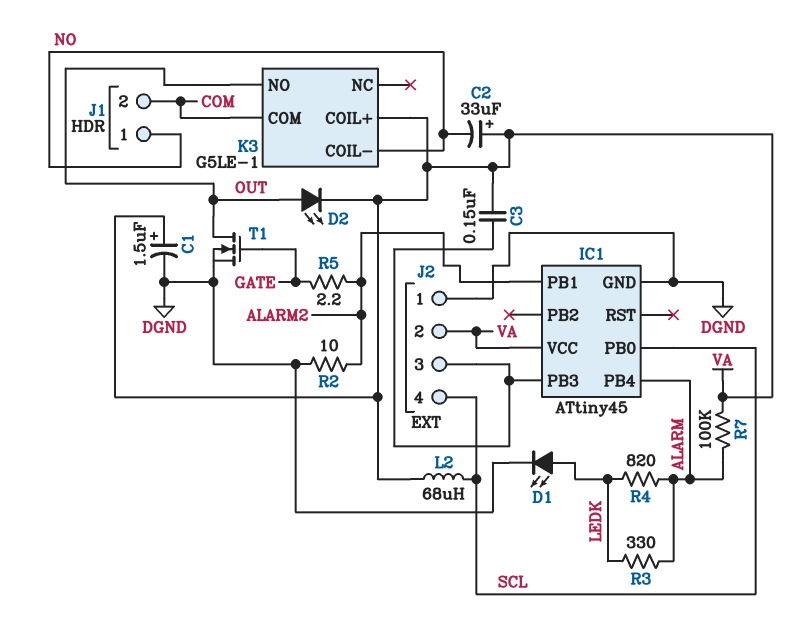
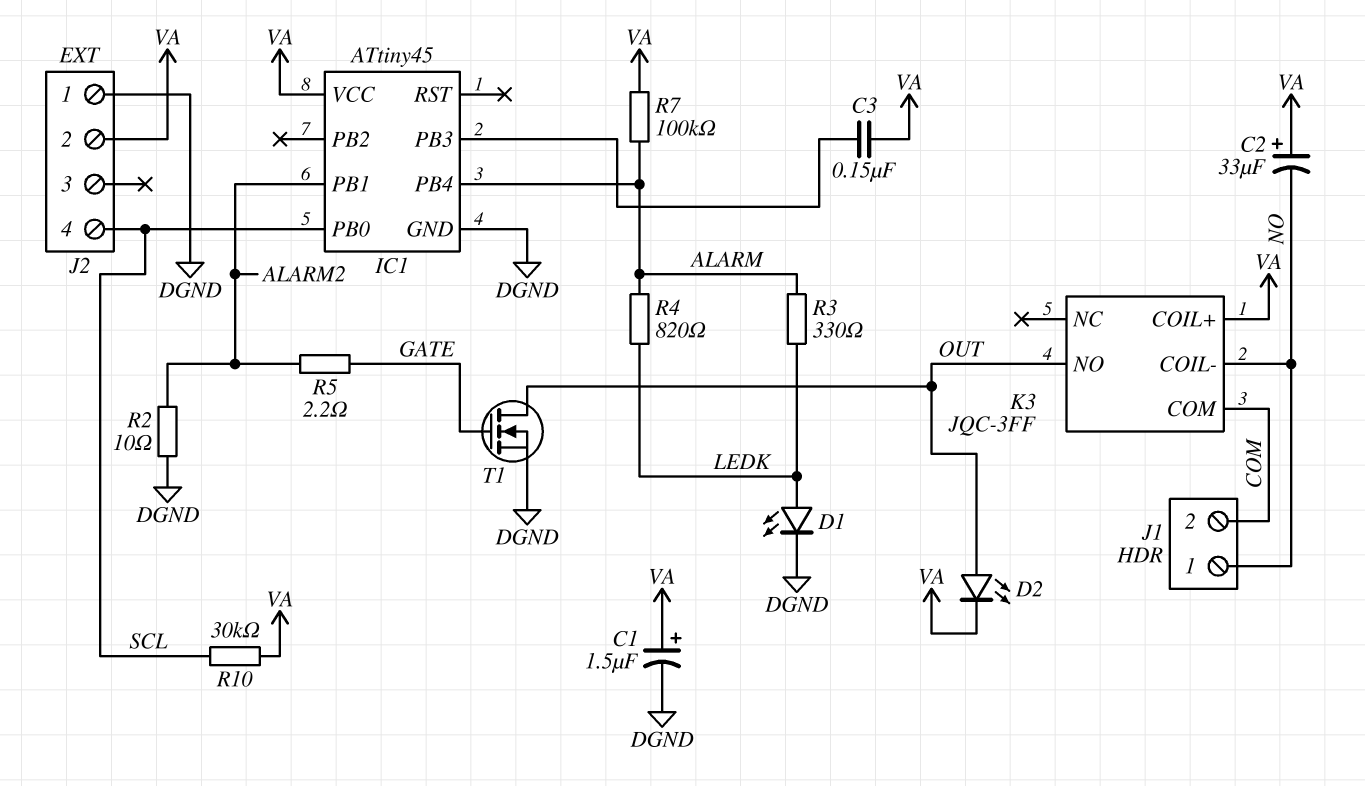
J2 pin 3: IC1/PB3 -> none
K3: G5LE-1 -> JQC-3FF
L2: 68uH (SCL, VA) -> none
R10: none -> 30k (SCL, VA)

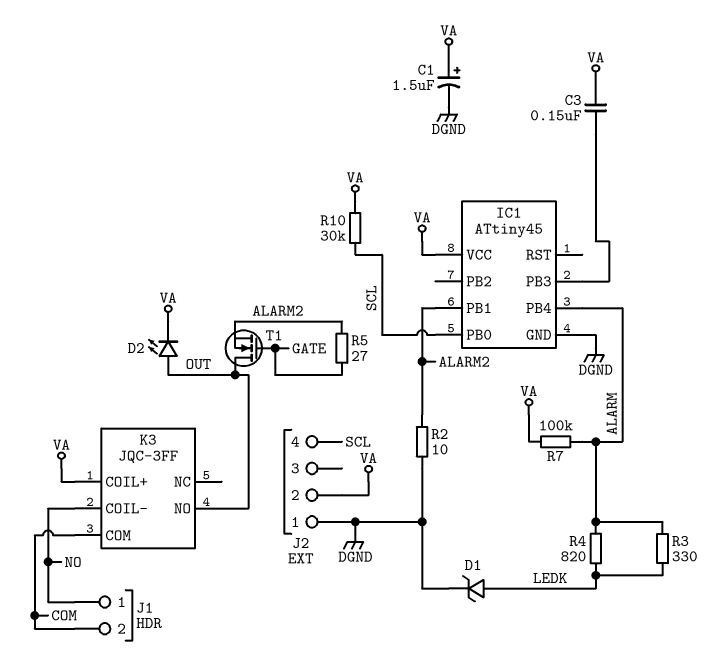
C2: 33uF (plus VA, minus NO) -> none
D1: LED (A LEDK, K DGND) -> zener (A LEDK, K DGND)
R5: 2.2 (ALARM2, GATE) -> 27 (ALARM2, GATE)
T1: NMOS (G GATE, D OUT, S DGND) -> NMOS (G GATE, D OUT, S ALARM2)

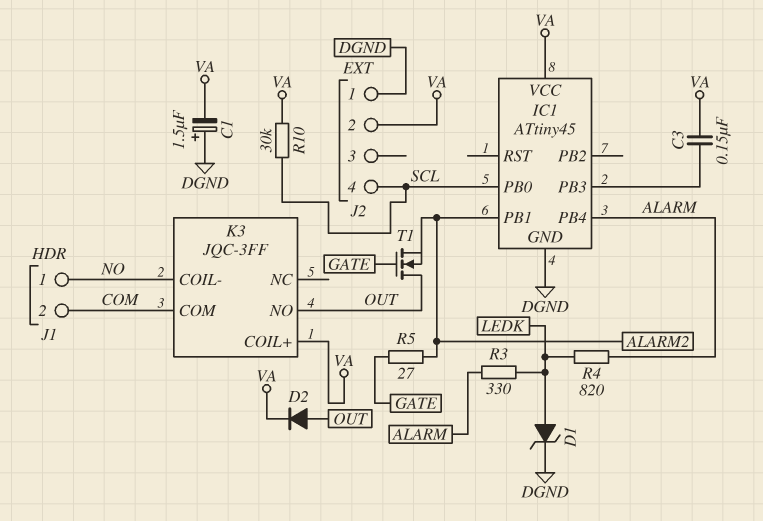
C1: 1.5uF (plus VA, minus DGND) -> 1.5uF (plus DGND, minus VA)
D2: LED (A OUT, K VA) -> diode (A OUT, K VA)
R2: 10 (ALARM2, DGND) -> none
R7: 100k (ALARM, VA) -> none

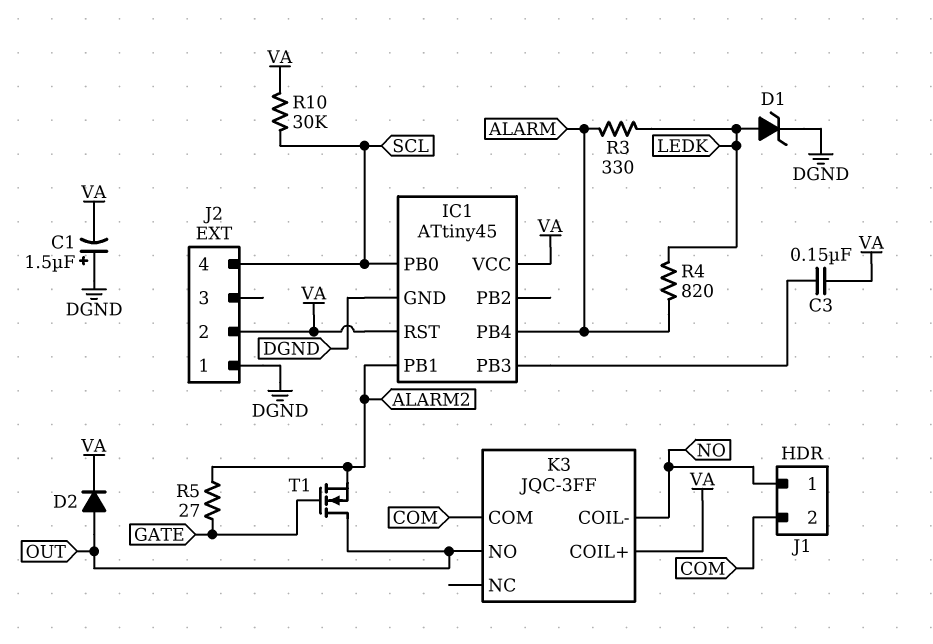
IC1 pin RST: none -> VA

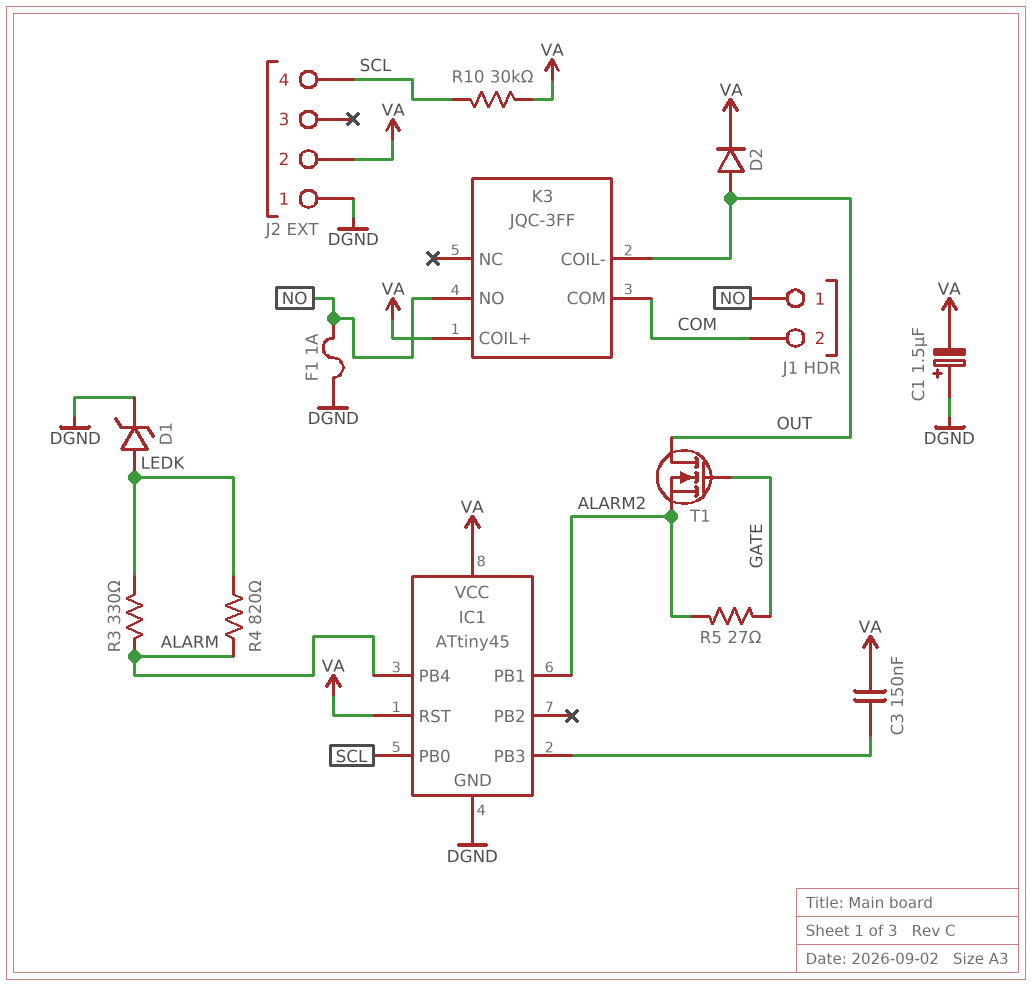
F1: none -> 1A (DGND, NO)
K3 pin COIL-: NO -> OUT
K3 pin NO: OUT -> NO

